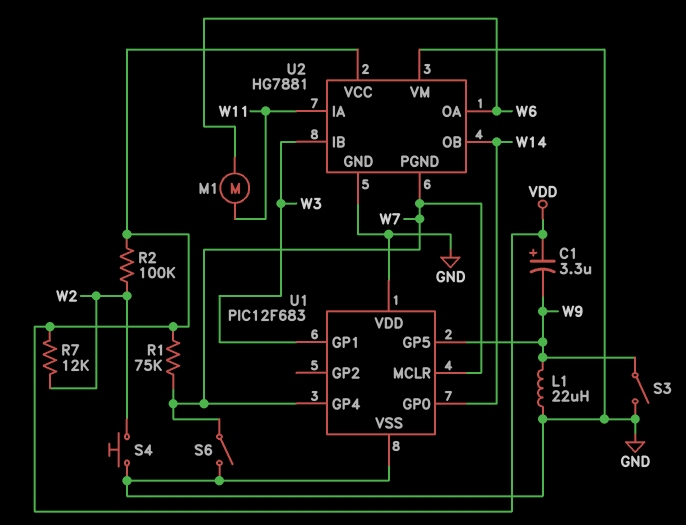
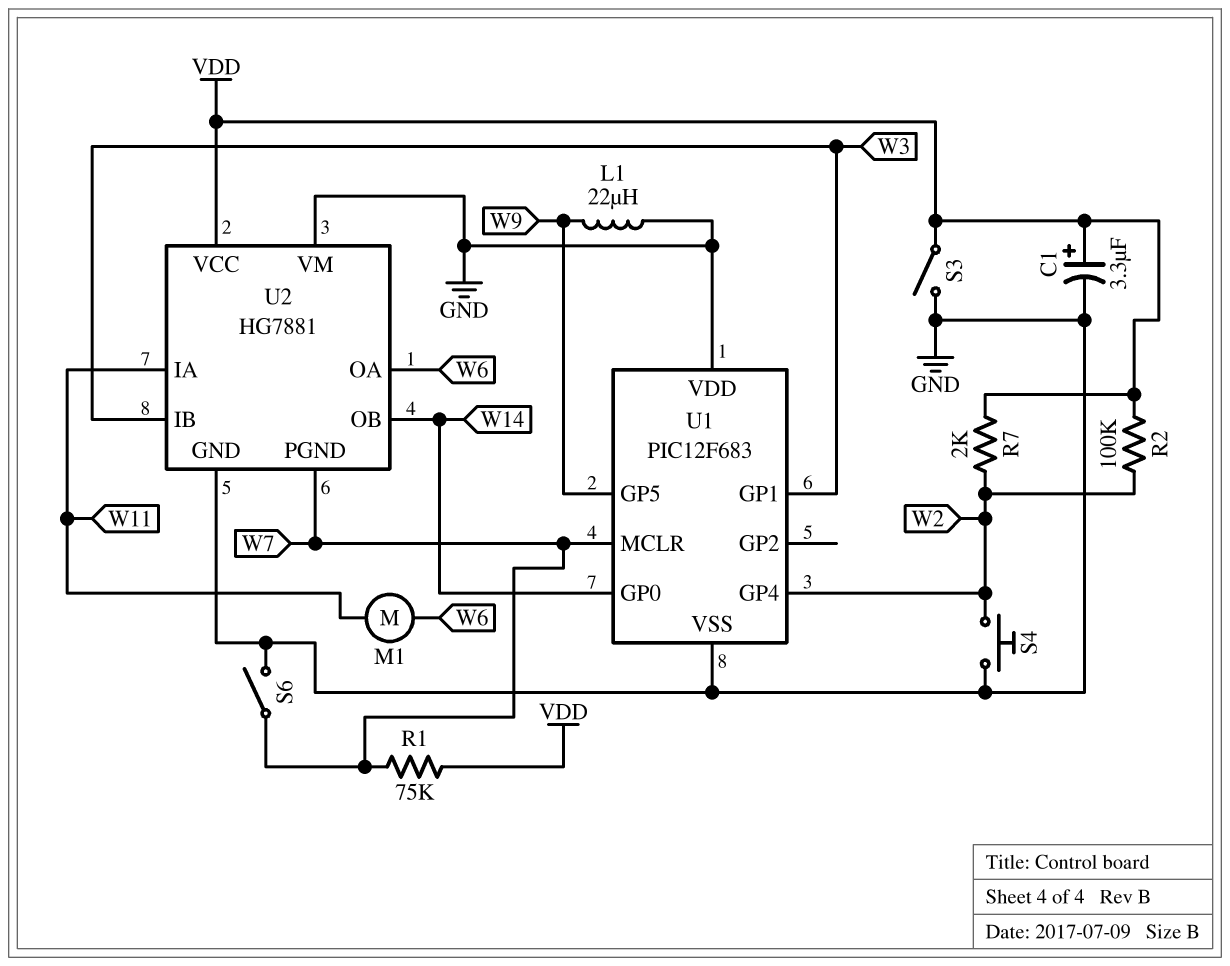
C1: 3.3uF (plus VDD, minus W9) -> 3.3uF (plus VDD, minus GND)
R7: 12k (VDD, W2) -> 2k (VDD, W2)
S3: switch (GND, W9) -> switch (GND, VDD)
U1 pin GP4: W7 -> W2

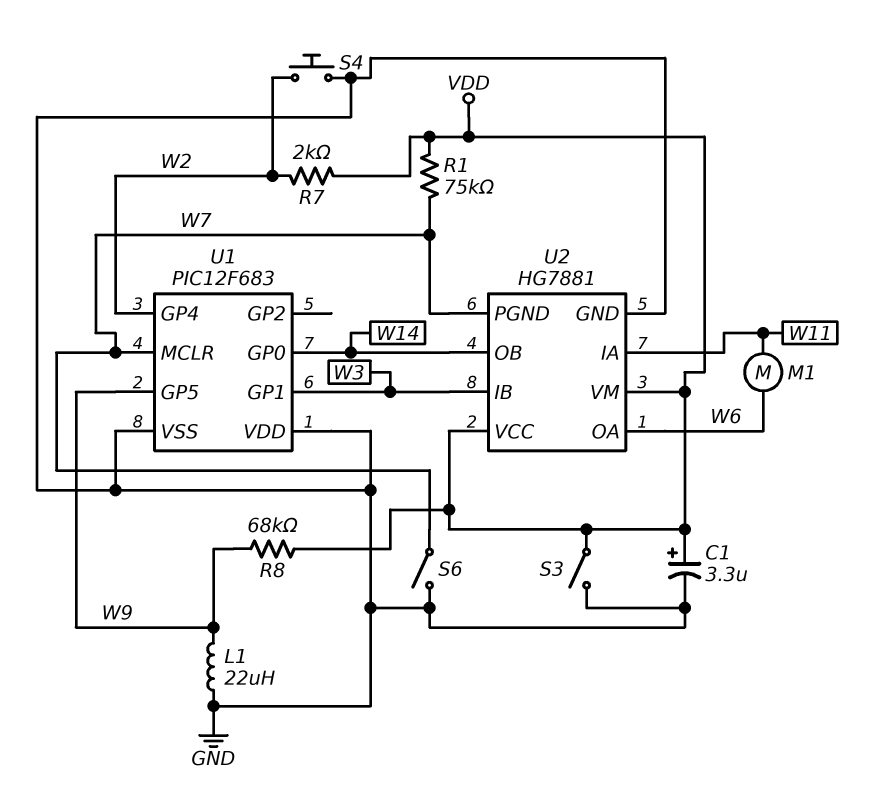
R2: 100k (VDD, W2) -> none
R8: none -> 68k (VDD, W9)
U2 pin VM: GND -> VDD

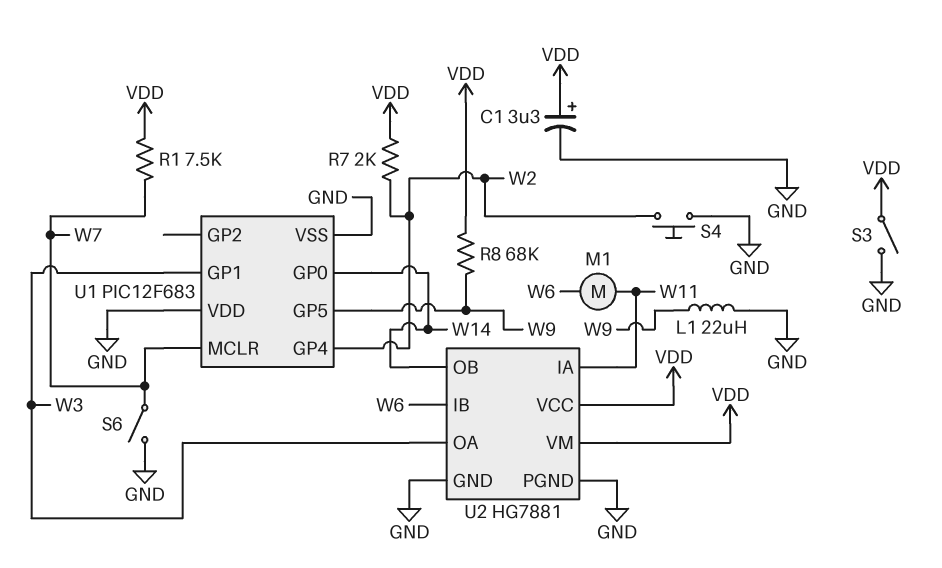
R1: 75k (VDD, W7) -> 7.5k (VDD, W7)
U2 pin IB: W3 -> W6
U2 pin OA: W6 -> W3
U2 pin PGND: W7 -> GND

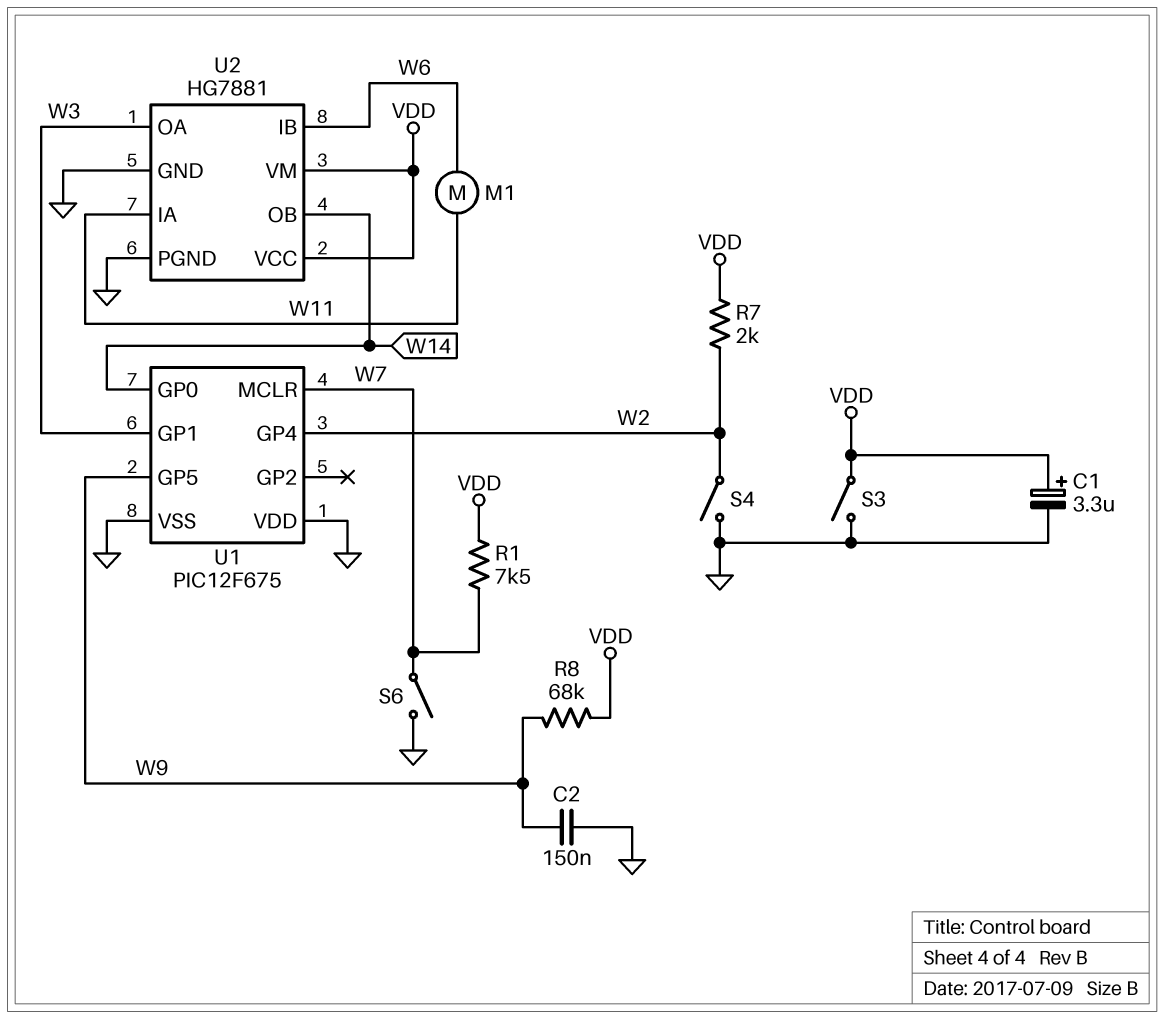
C2: none -> 150nF (GND, W9)
L1: 22uH (GND, W9) -> none
S4: button (GND, W2) -> switch (GND, W2)
U1: PIC12F683 -> PIC12F675

